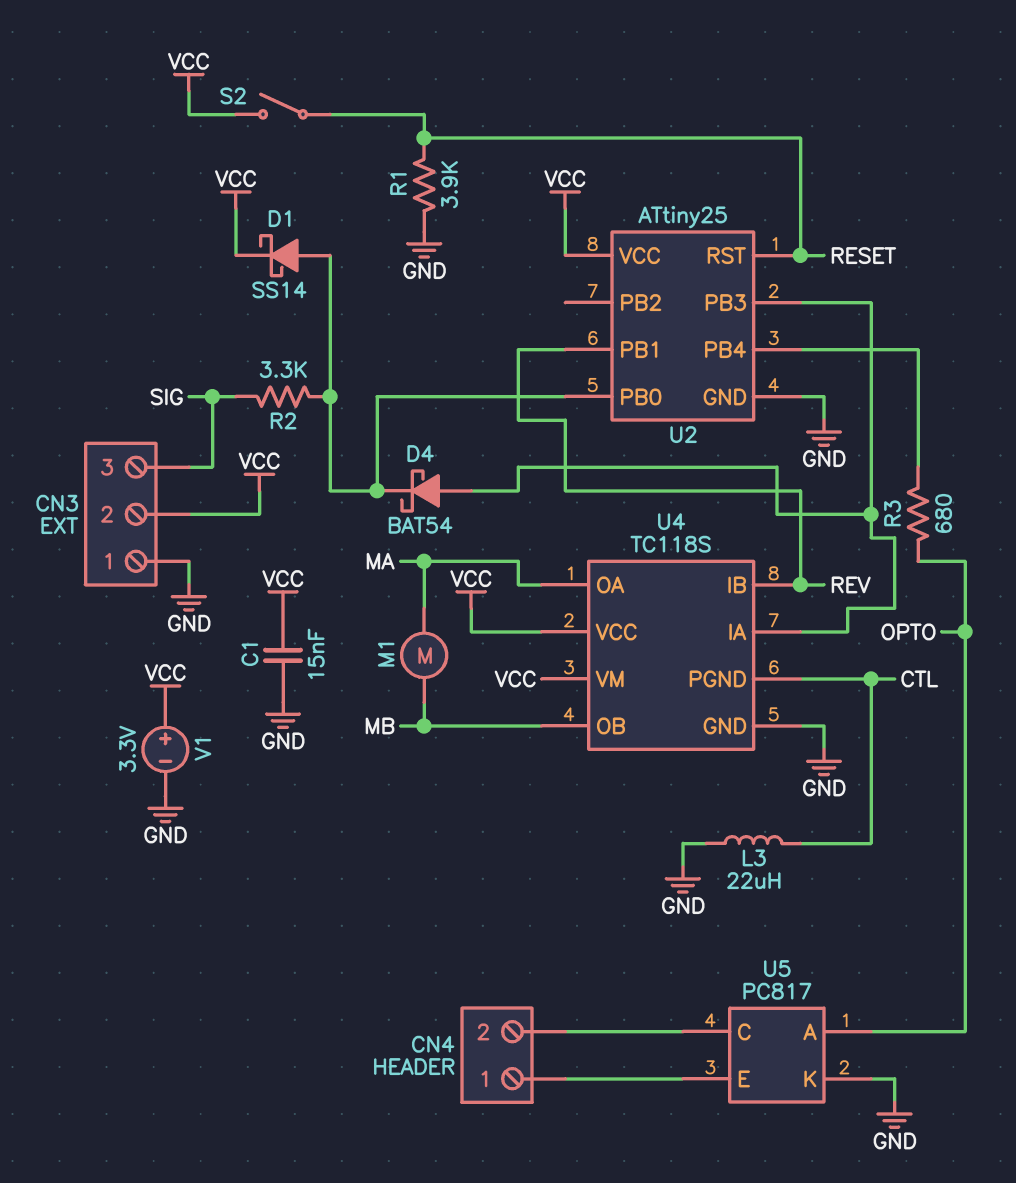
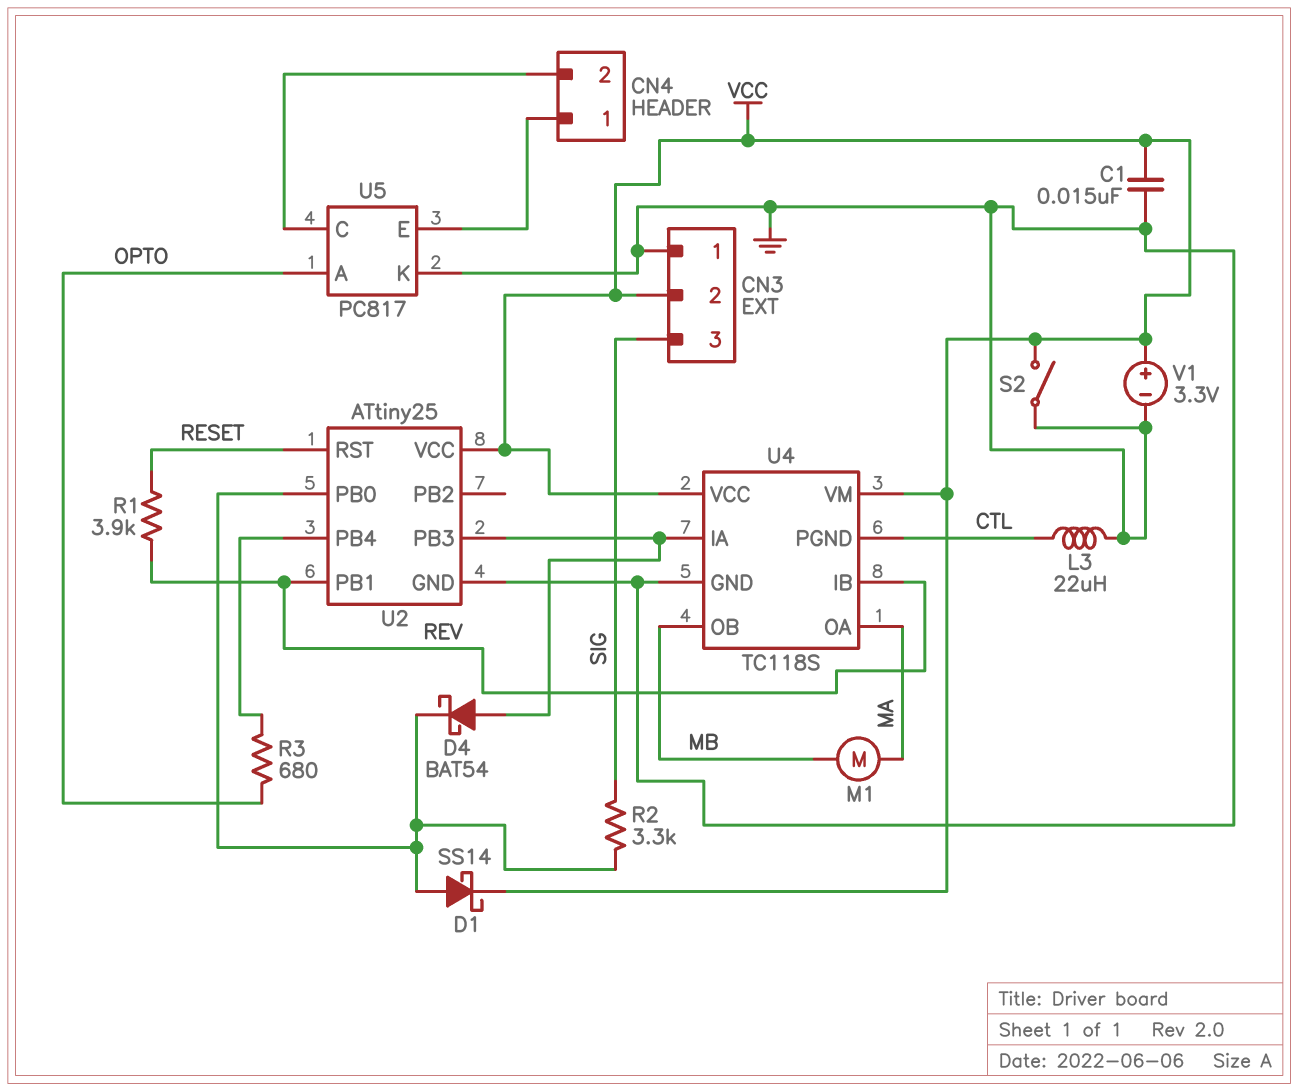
R1: 3.9k (GND, RESET) -> 3.9k (RESET, REV)
S2: switch (RESET, VCC) -> switch (GND, VCC)

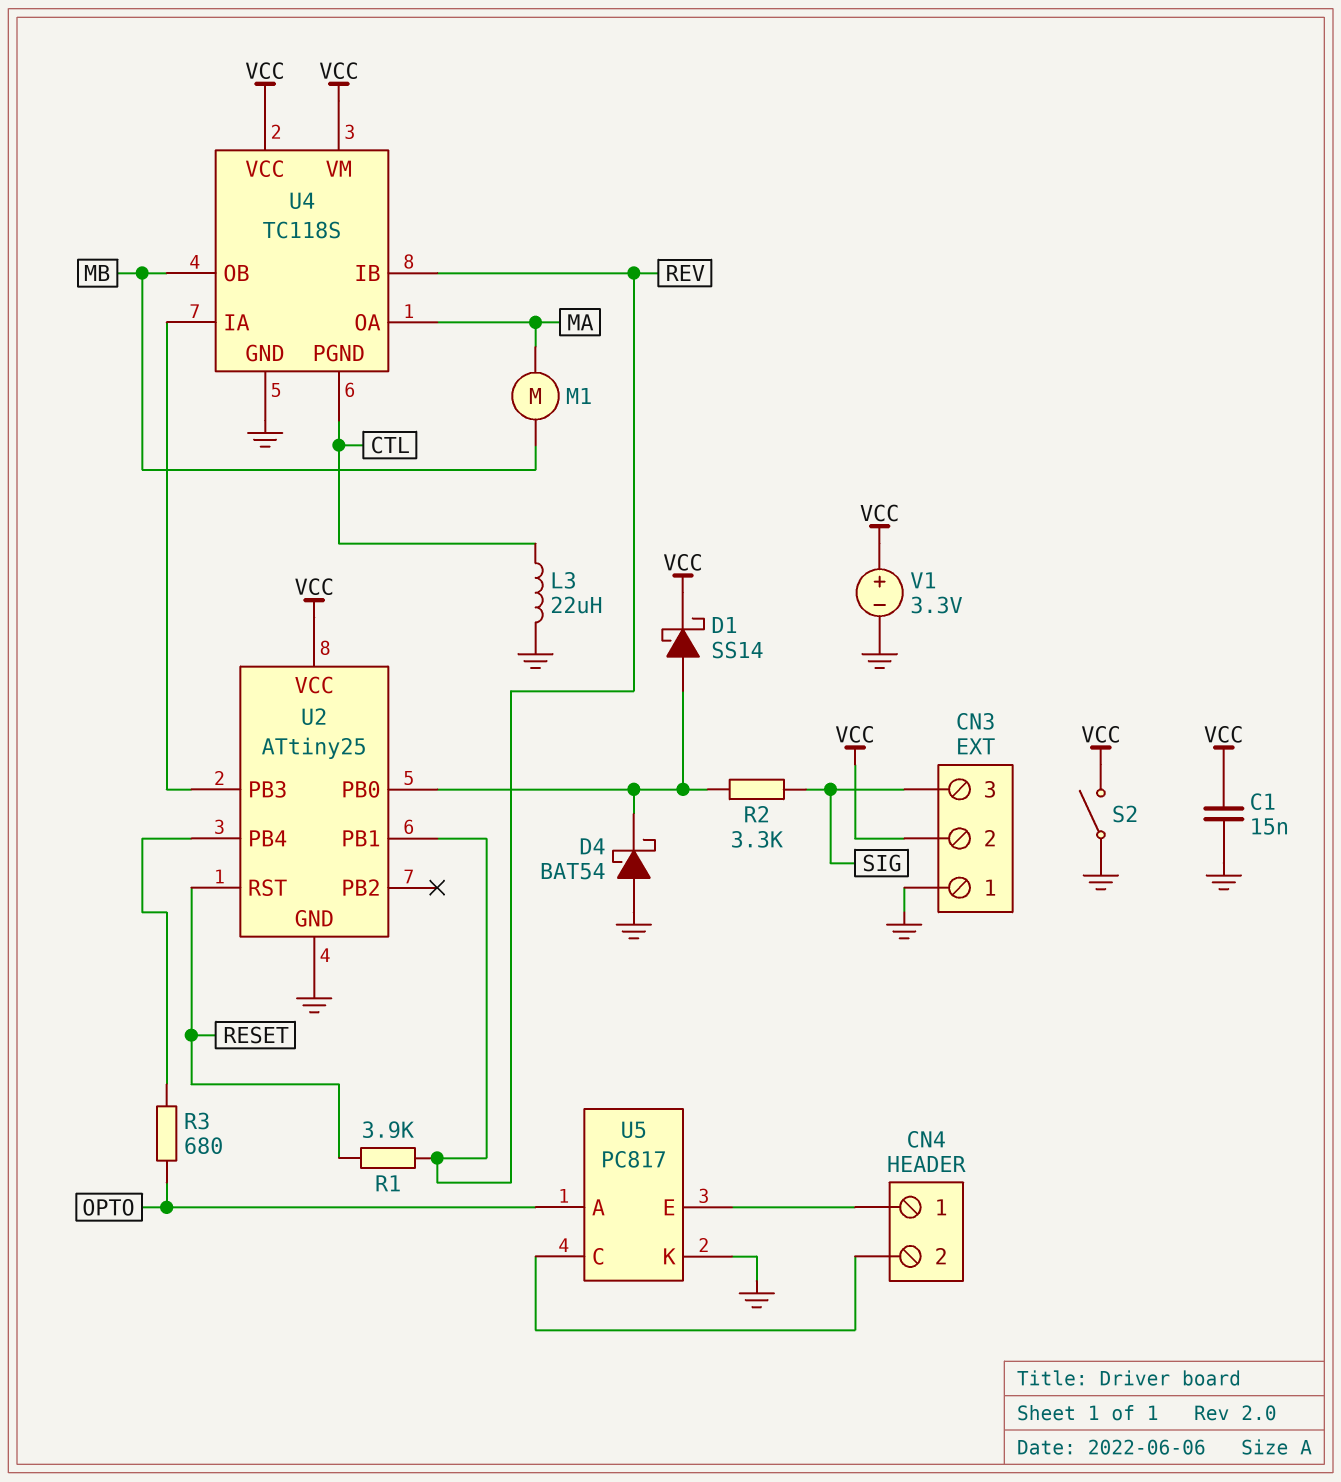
D4: schottky BAT54 (A U2/PB3, K U2/PB0) -> schottky BAT54 (A GND, K U2/PB0)

